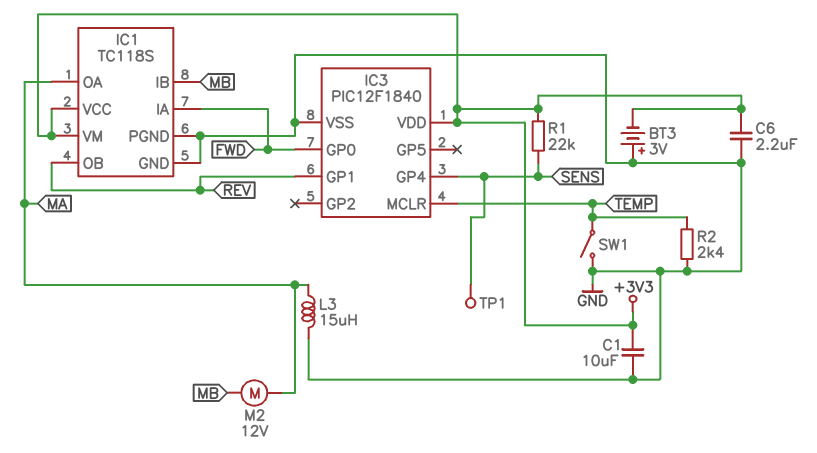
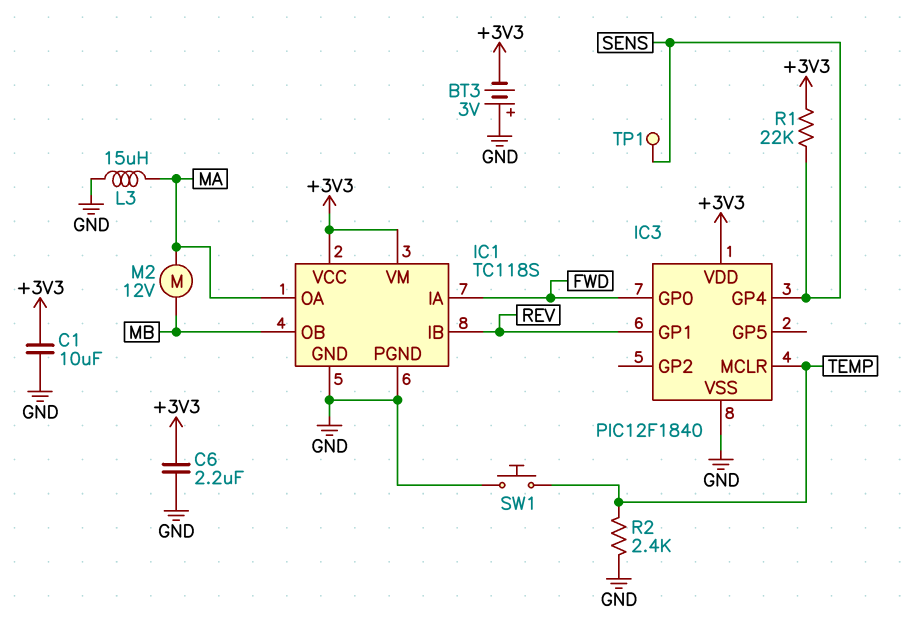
IC1 pin IB: MB -> REV
IC1 pin OB: REV -> MB
SW1: switch (GND, TEMP) -> button (GND, TEMP)

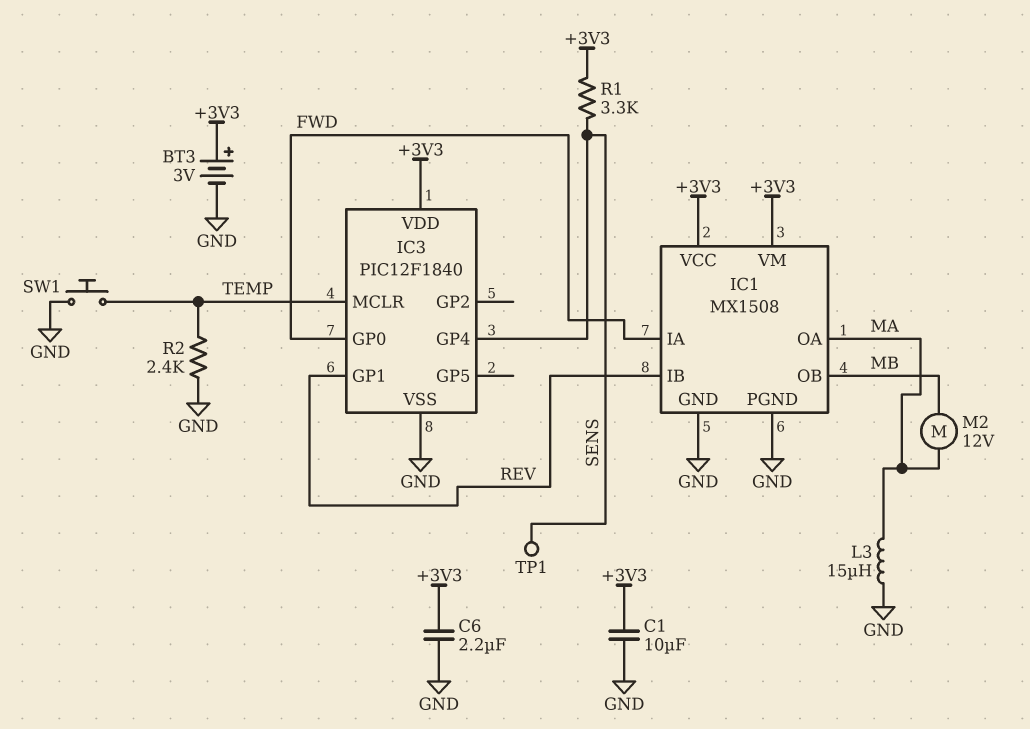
BT3: 3V (plus GND, minus +3V3) -> 3V (plus +3V3, minus GND)
IC1: TC118S -> MX1508
R1: 22k (+3V3, SENS) -> 3.3k (+3V3, SENS)

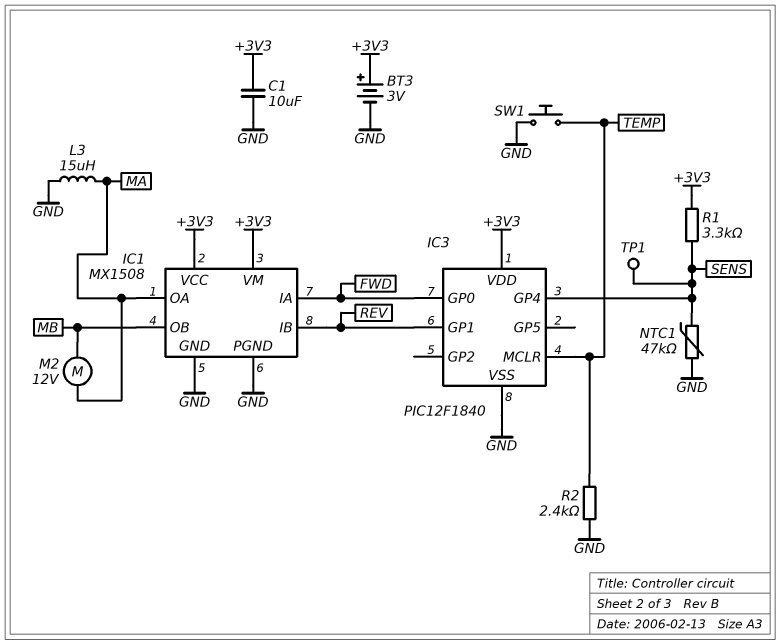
C6: 2.2uF (+3V3, GND) -> none
NTC1: none -> 47k (GND, SENS)

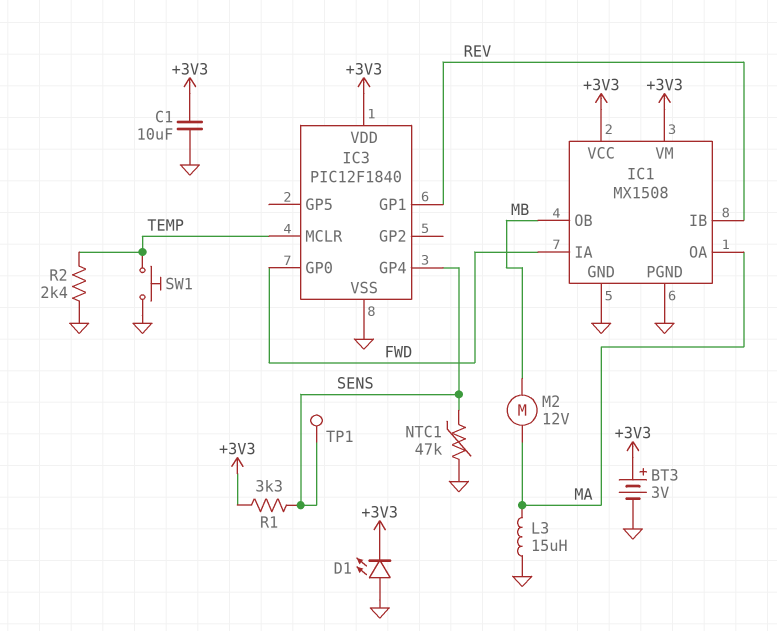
D1: none -> LED (A GND, K +3V3)

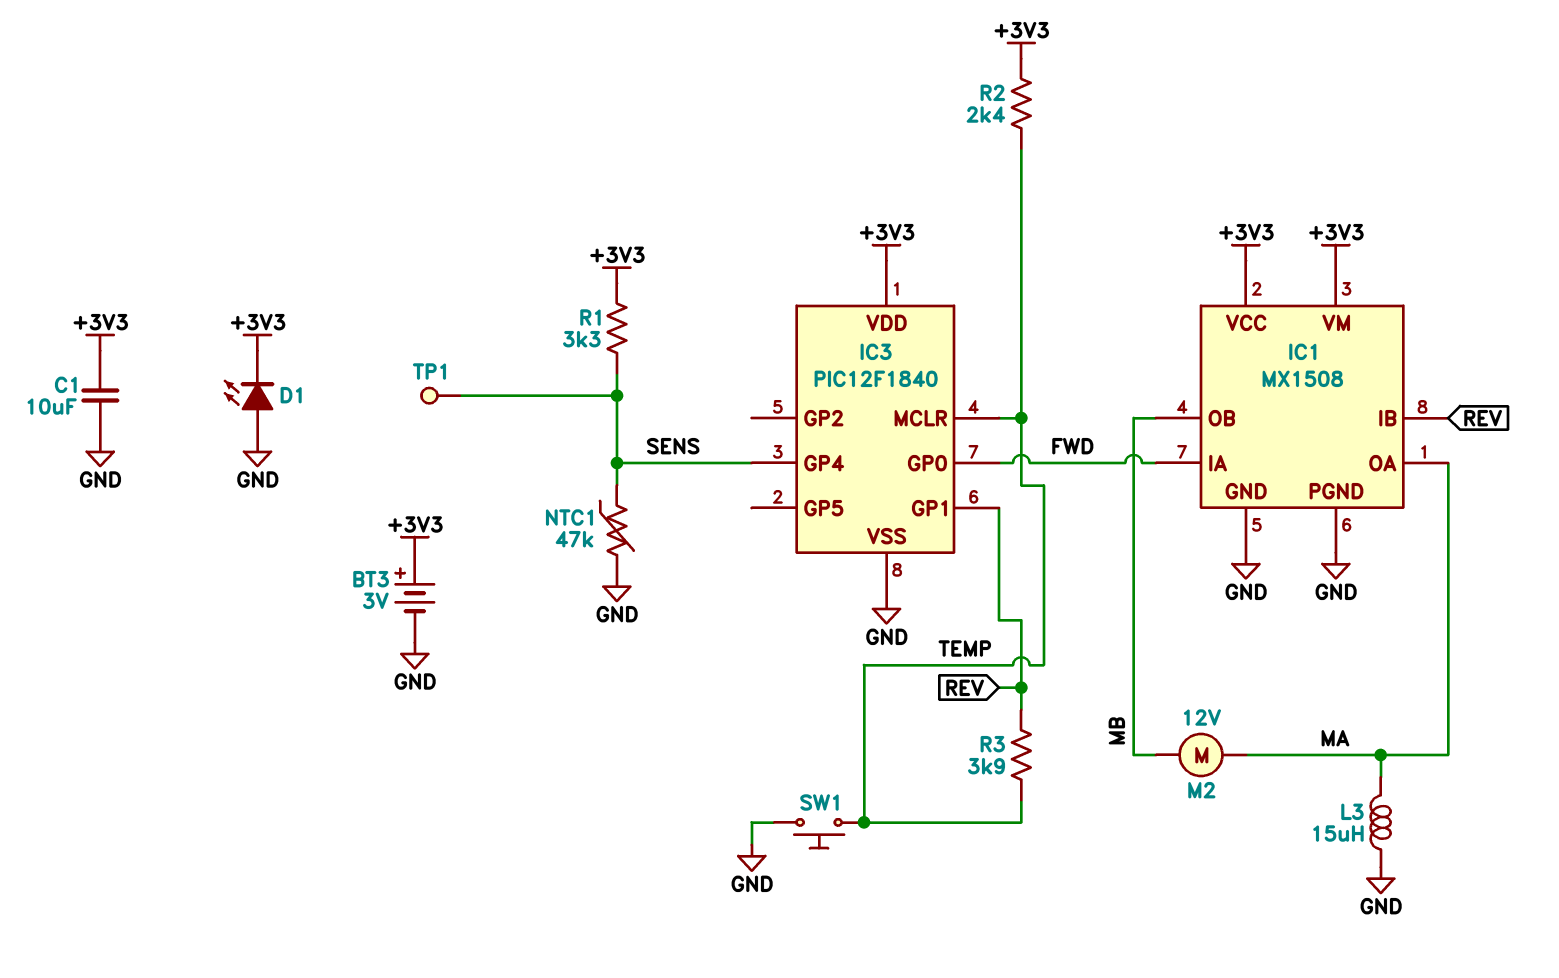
R2: 2.4k (GND, TEMP) -> 2.4k (+3V3, TEMP)
R3: none -> 3.9k (REV, TEMP)

